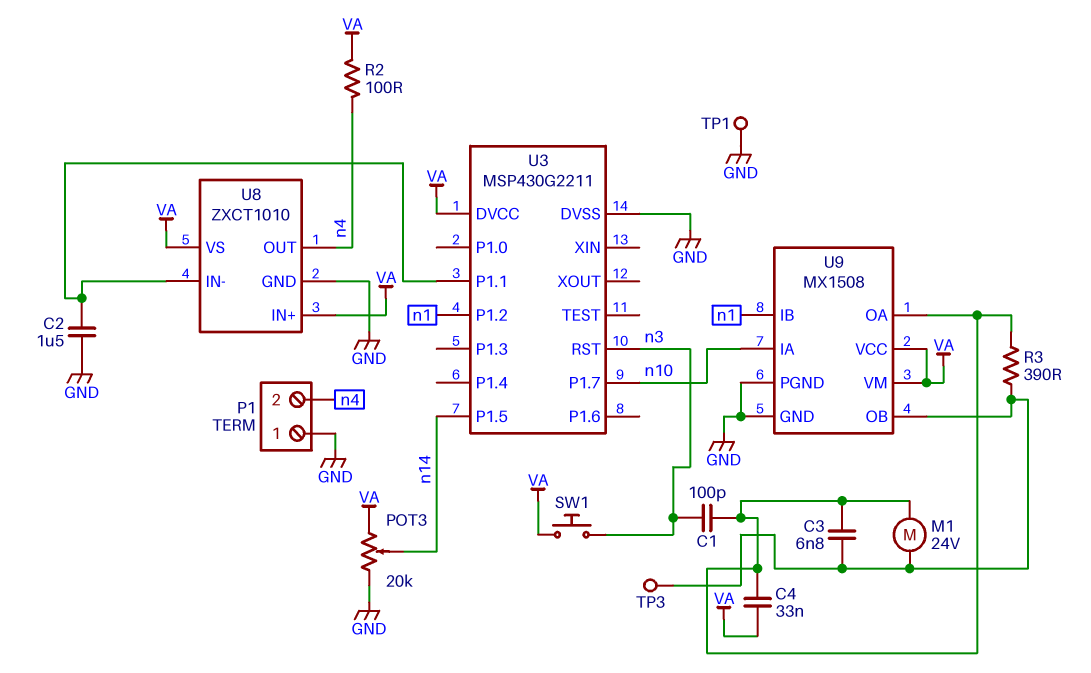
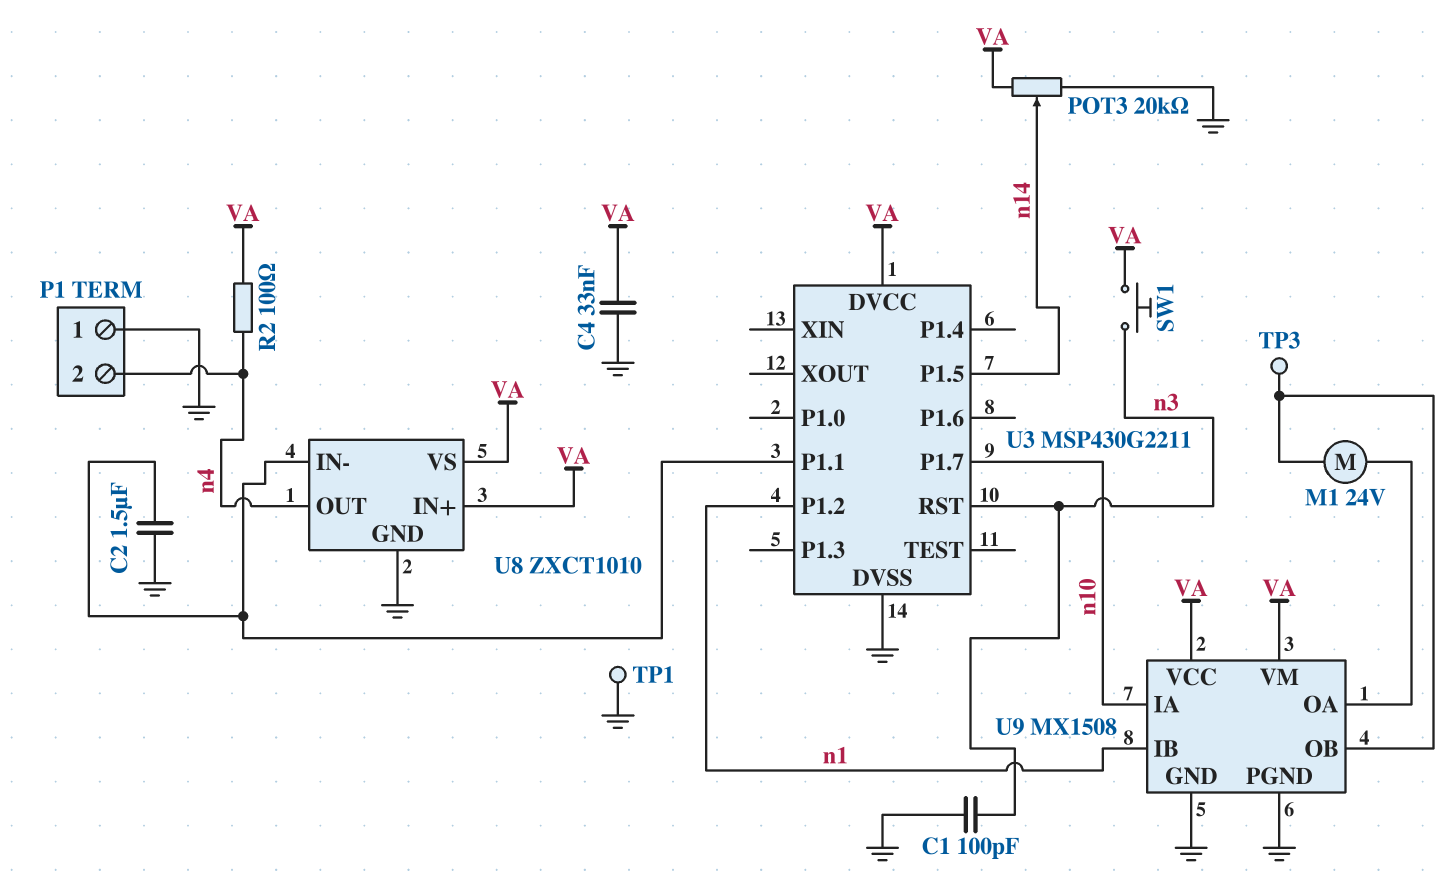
C1: 100pF (U9/OA, n3) -> 100pF (GND, n3)
C3: 6.8nF (U9/OA, U9/OB) -> none
C4: 33nF (U9/OA, VA) -> 33nF (GND, VA)
R3: 390 (U9/OA, U9/OB) -> none

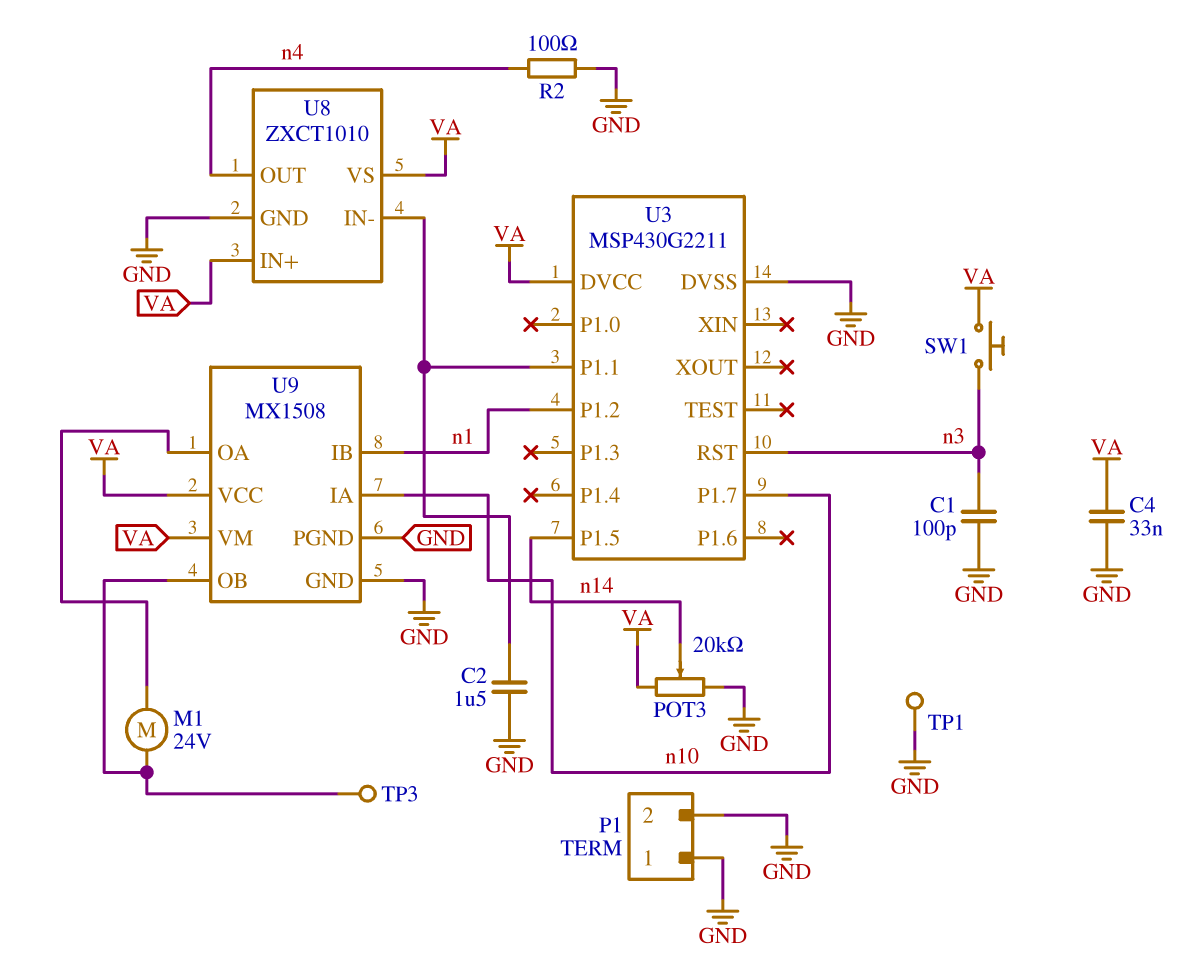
P1 pin 2: n4 -> GND
R2: 100 (VA, n4) -> 100 (GND, n4)

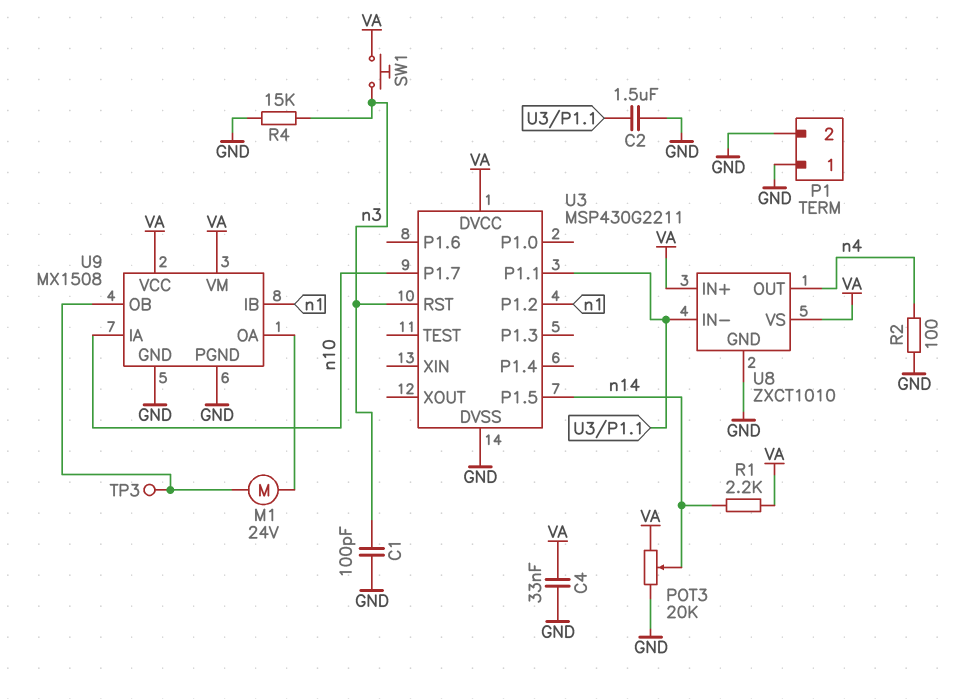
R1: none -> 2.2k (VA, n14)
R4: none -> 15k (GND, n3)
TP1: test point (GND) -> none

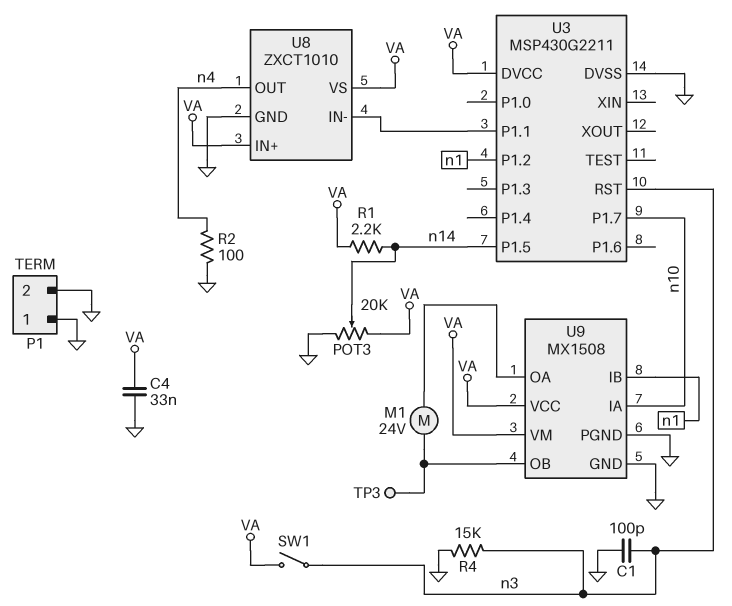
C2: 1.5uF (GND, U3/P1.1) -> none
SW1: button (VA, n3) -> switch (VA, n3)

